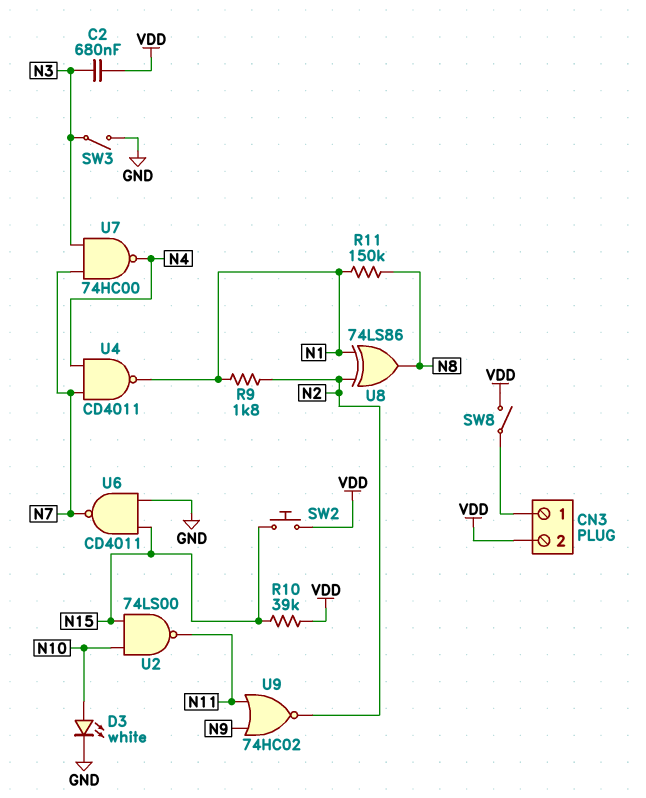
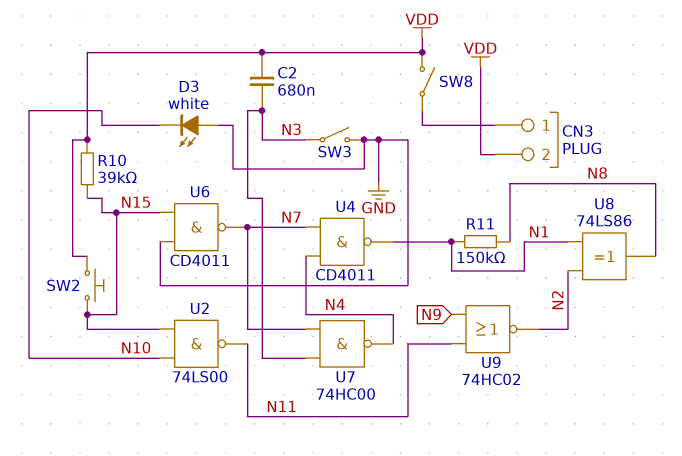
D3: LED white (A N10, K GND) -> LED white (A GND, K N10)
R9: 1.8k (N1, N2) -> none

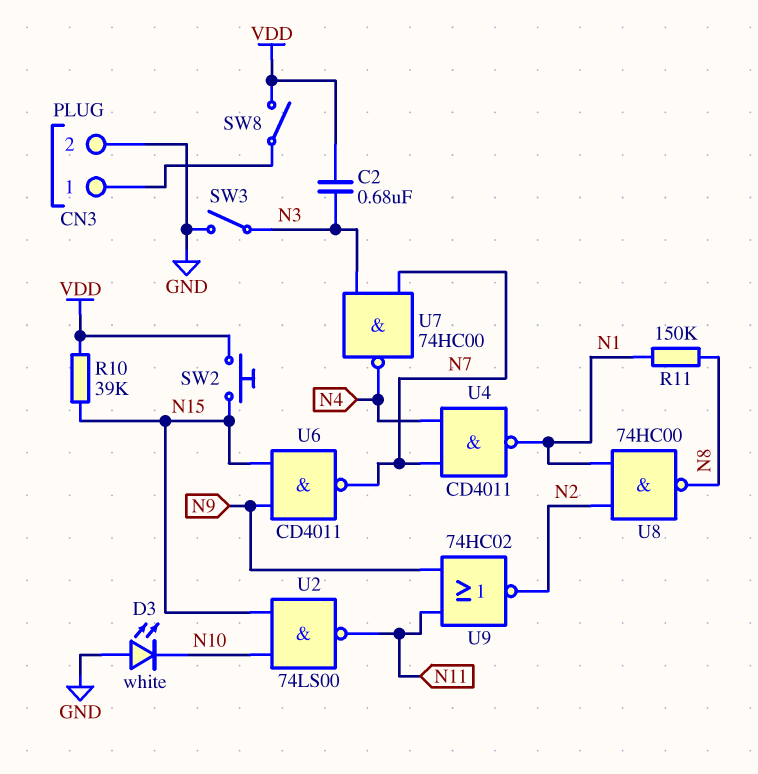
CN3 pin 2: VDD -> GND
U6: NAND CD4011 (in GND, in N15, out N7) -> NAND CD4011 (in N9, in N15, out N7)
U8: XOR 74LS86 (in N1, in N2, out N8) -> NAND 74HC00 (in N1, in N2, out N8)

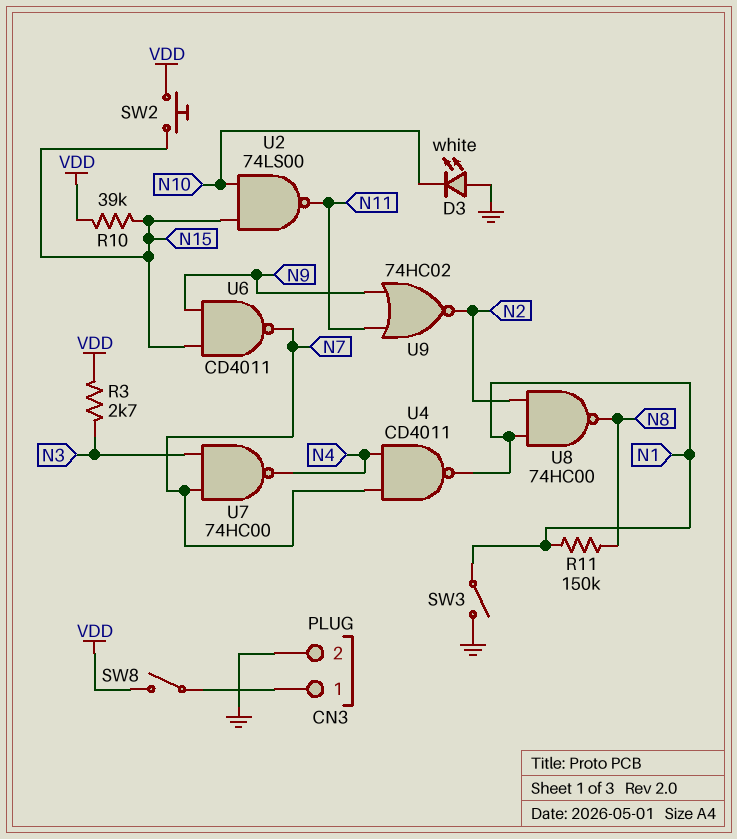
C2: 680nF (N3, VDD) -> none
R3: none -> 2.7k (N3, VDD)
SW3: switch (GND, N3) -> switch (GND, N1)

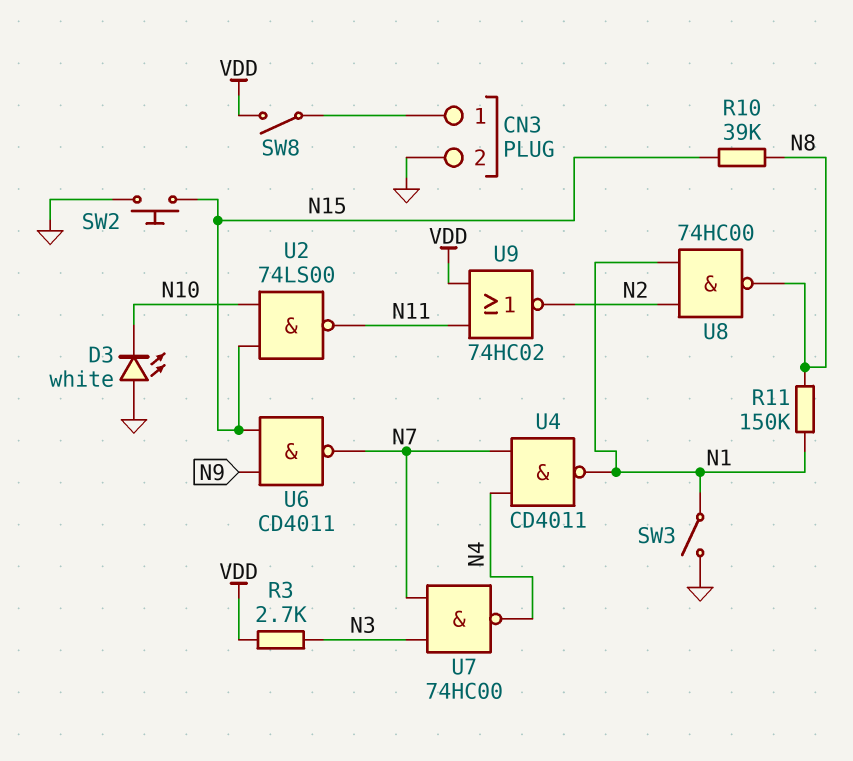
R10: 39k (N15, VDD) -> 39k (N8, N15)
SW2: button (N15, VDD) -> button (GND, N15)
U9: NOR 74HC02 (in N9, in N11, out N2) -> NOR 74HC02 (in N11, in VDD, out N2)

